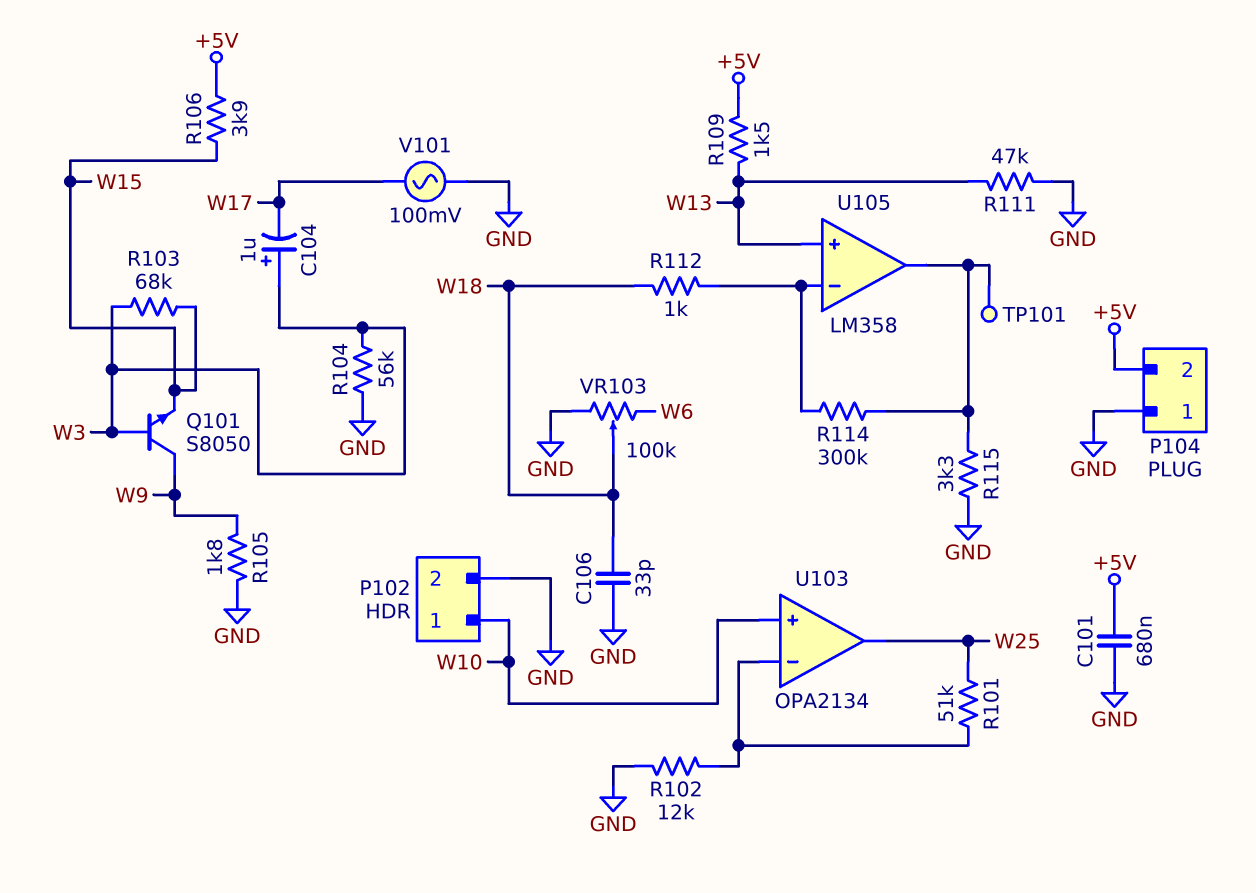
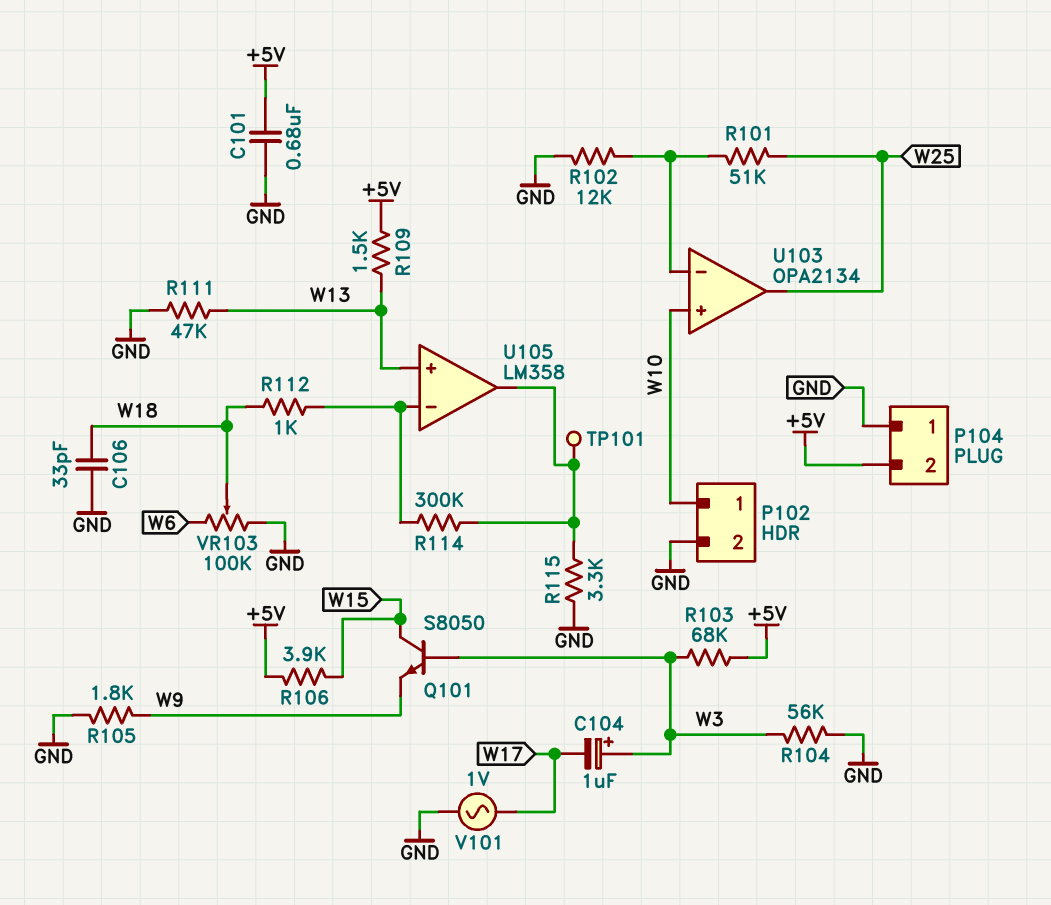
Q101: NPN S8050 (B W3, C W9, E W15) -> NPN S8050 (B W3, C W15, E W9)
R103: 68k (W3, W15) -> 68k (+5V, W3)
V101: AC 100mV (GND, W17) -> AC 1V (GND, W17)

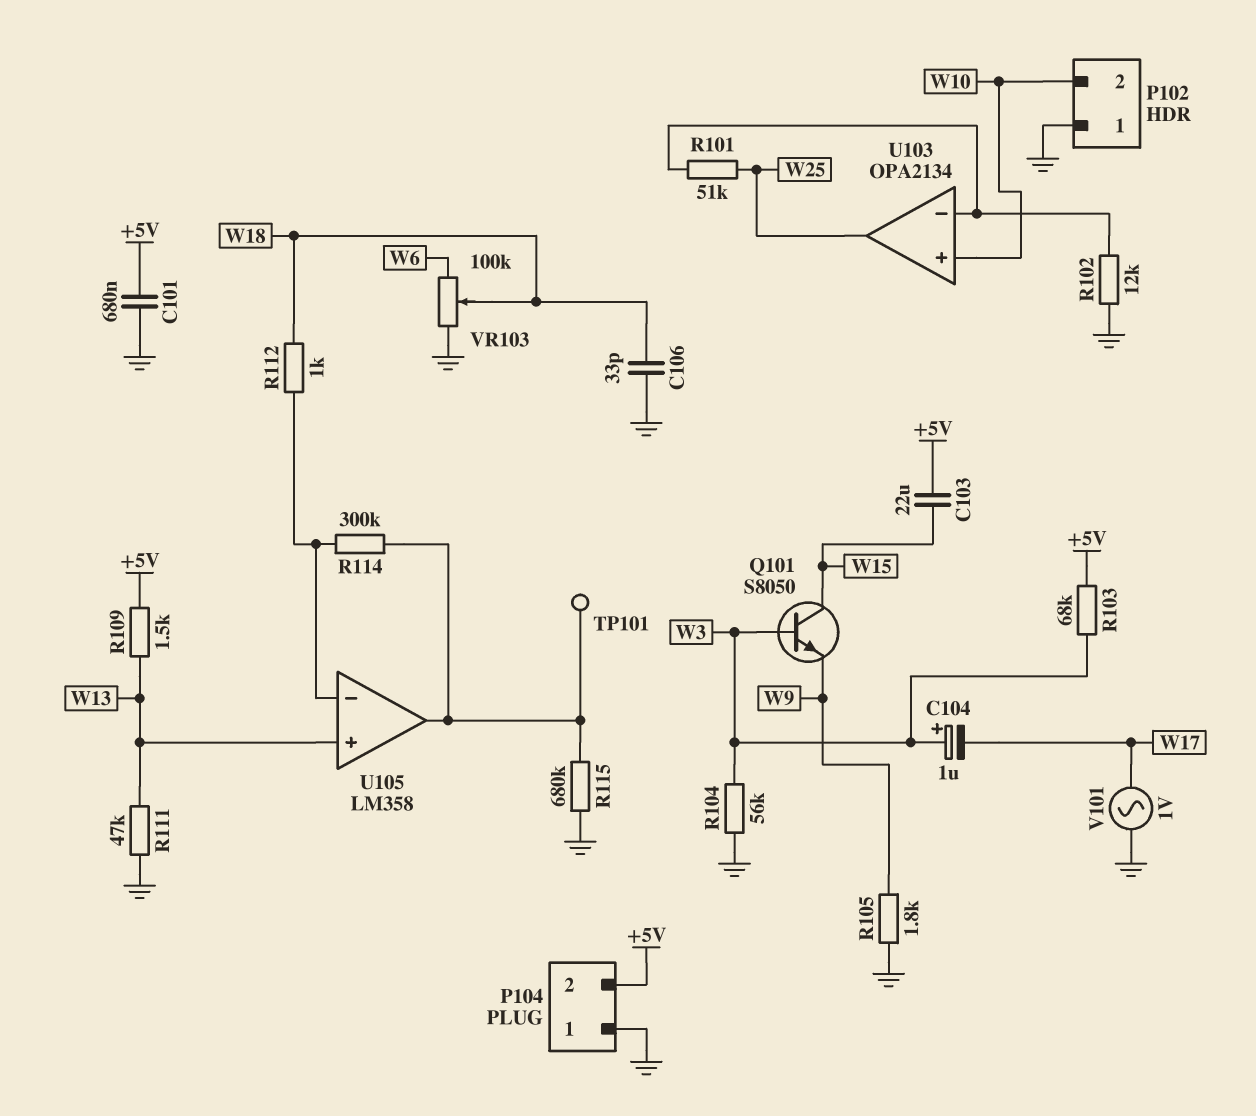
C103: none -> 22uF (+5V, W15)
P102 pin 1: W10 -> GND
P102 pin 2: GND -> W10
R106: 3.9k (+5V, W15) -> none
R115: 3.3k (GND, U105/out) -> 680k (GND, U105/out)

